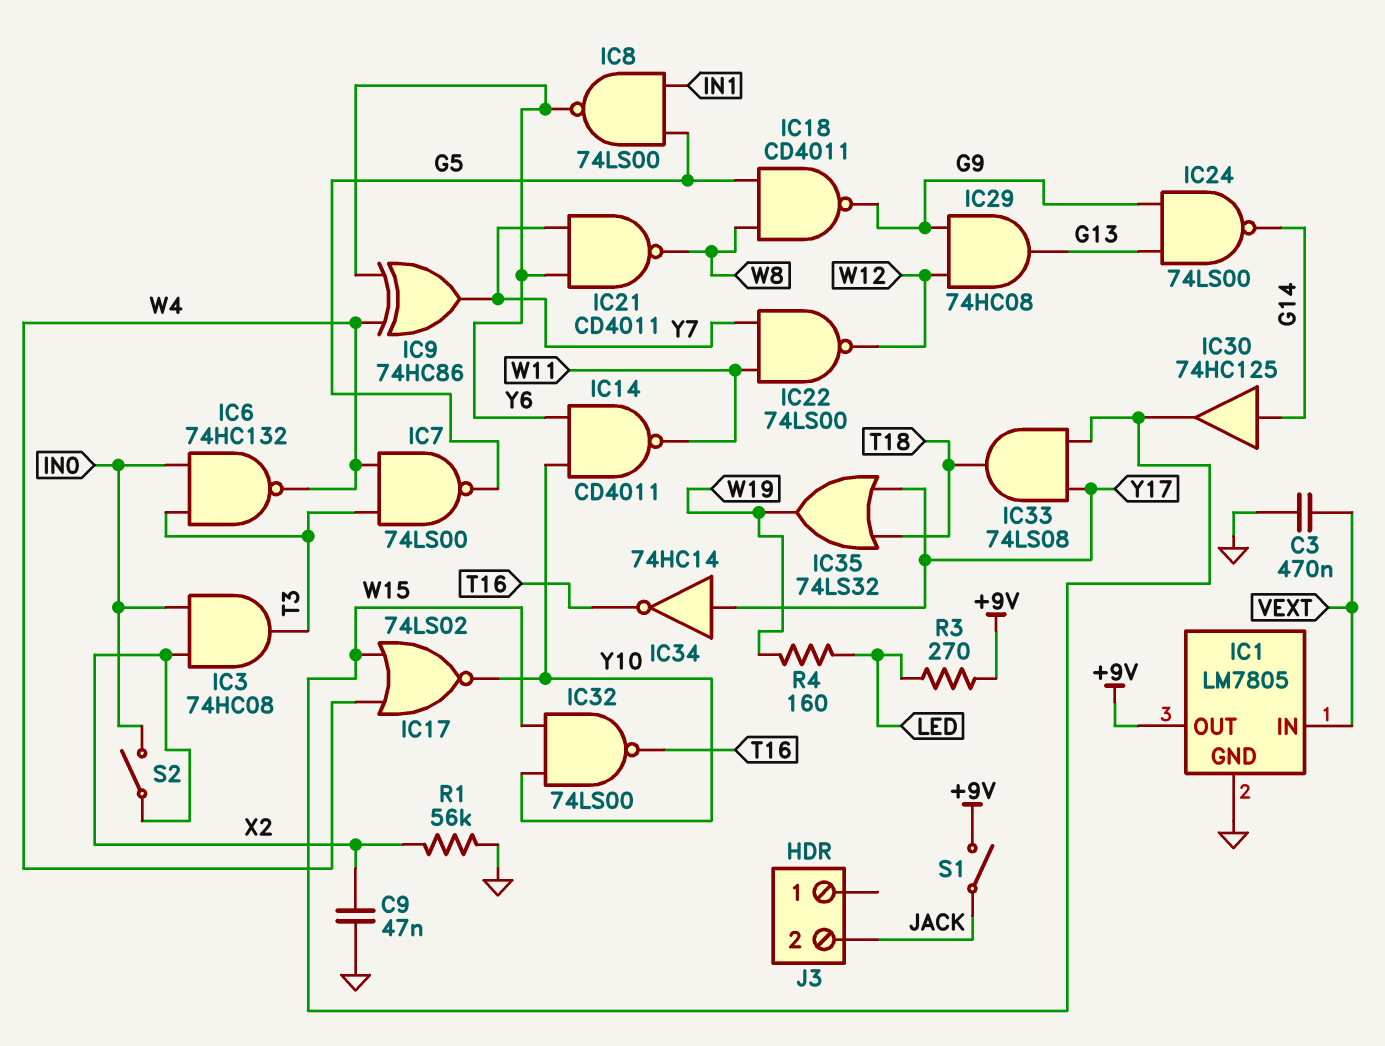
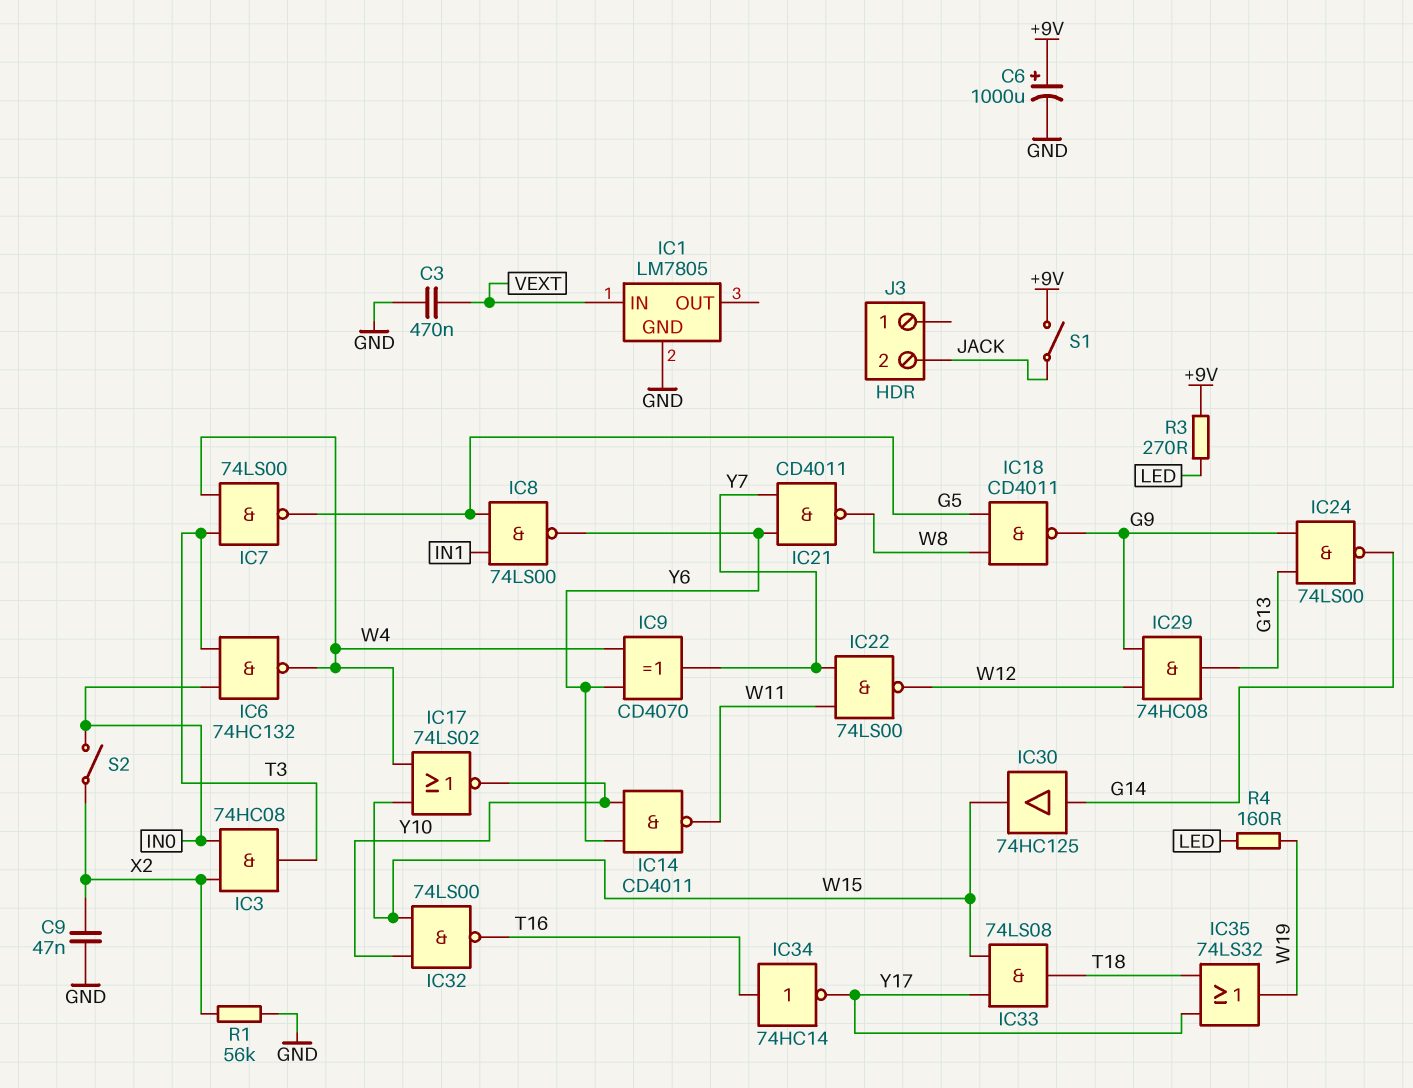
C6: none -> 1000uF (plus +9V, minus GND)
IC1 pin OUT: +9V -> none
IC9: XOR 74HC86 (in W4, in Y6, out Y7) -> XOR CD4070 (in W4, in Y6, out Y7)
IC34: NOT 74HC14 (in Y17, out T16) -> NOT 74HC14 (in T16, out Y17)

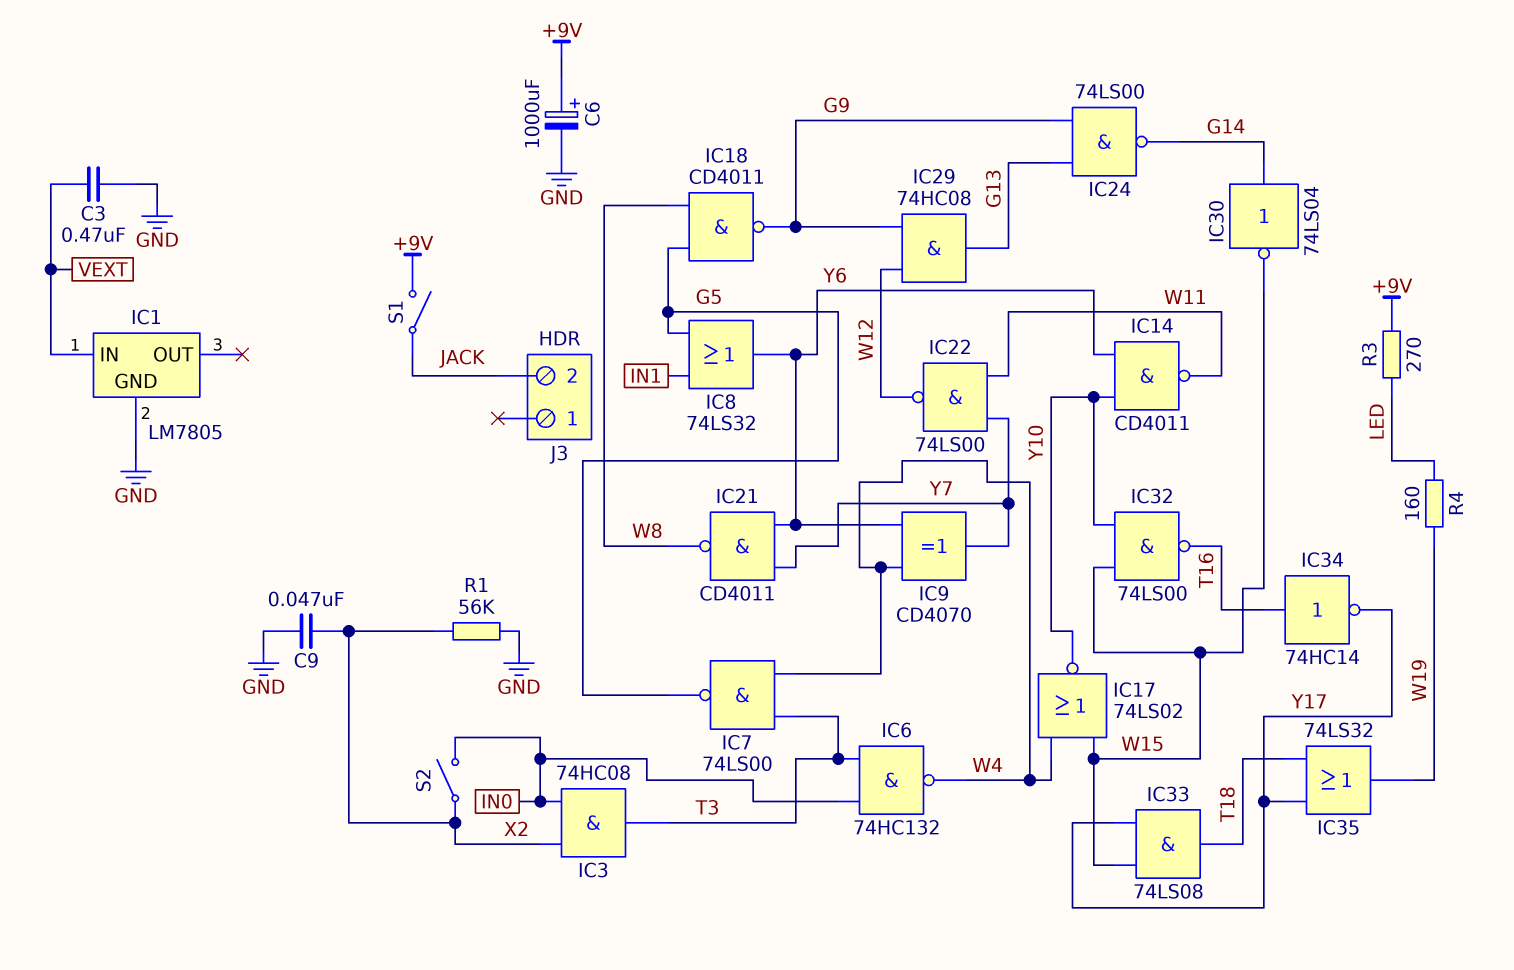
IC8: NAND 74LS00 (in G5, in IN1, out Y6) -> OR 74LS32 (in G5, in IN1, out Y6)
IC30: buffer 74HC125 (in G14, out W15) -> NOT 74LS04 (in G14, out W15)

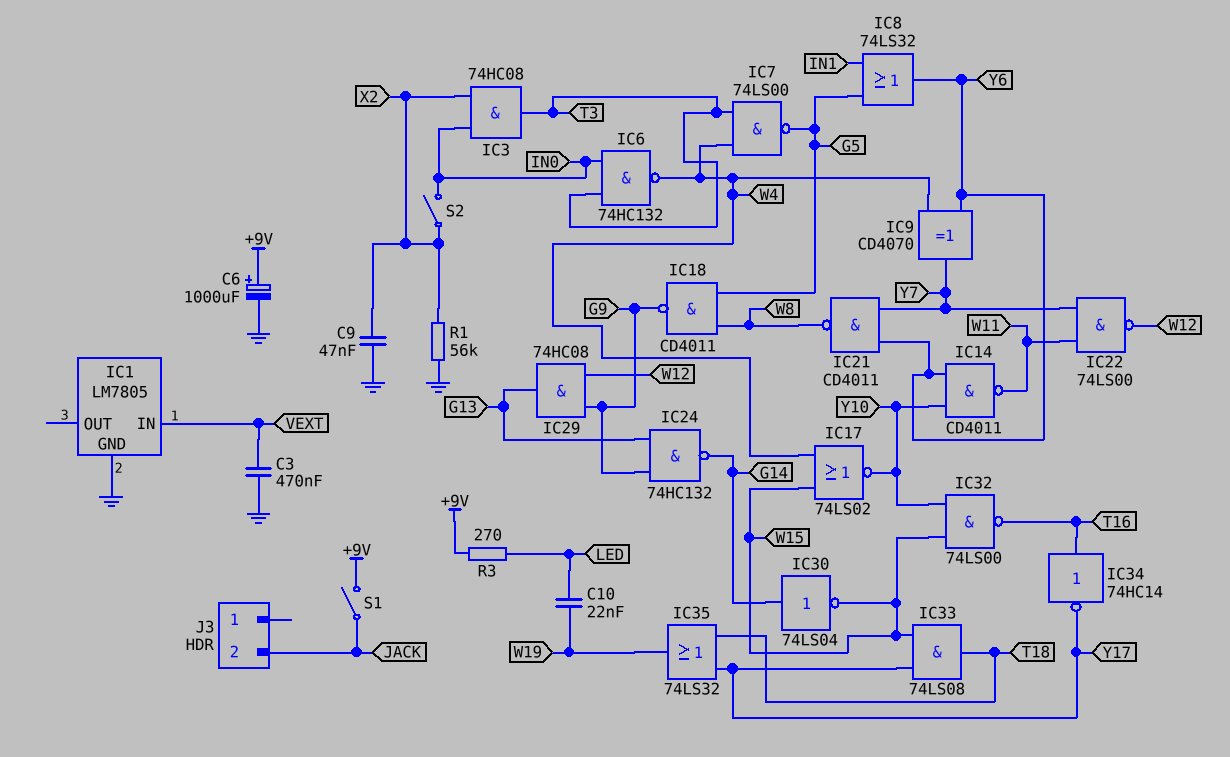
C10: none -> 22nF (LED, W19)
IC24: NAND 74LS00 (in G9, in G13, out G14) -> NAND 74HC132 (in G9, in G13, out G14)
R4: 160 (LED, W19) -> none

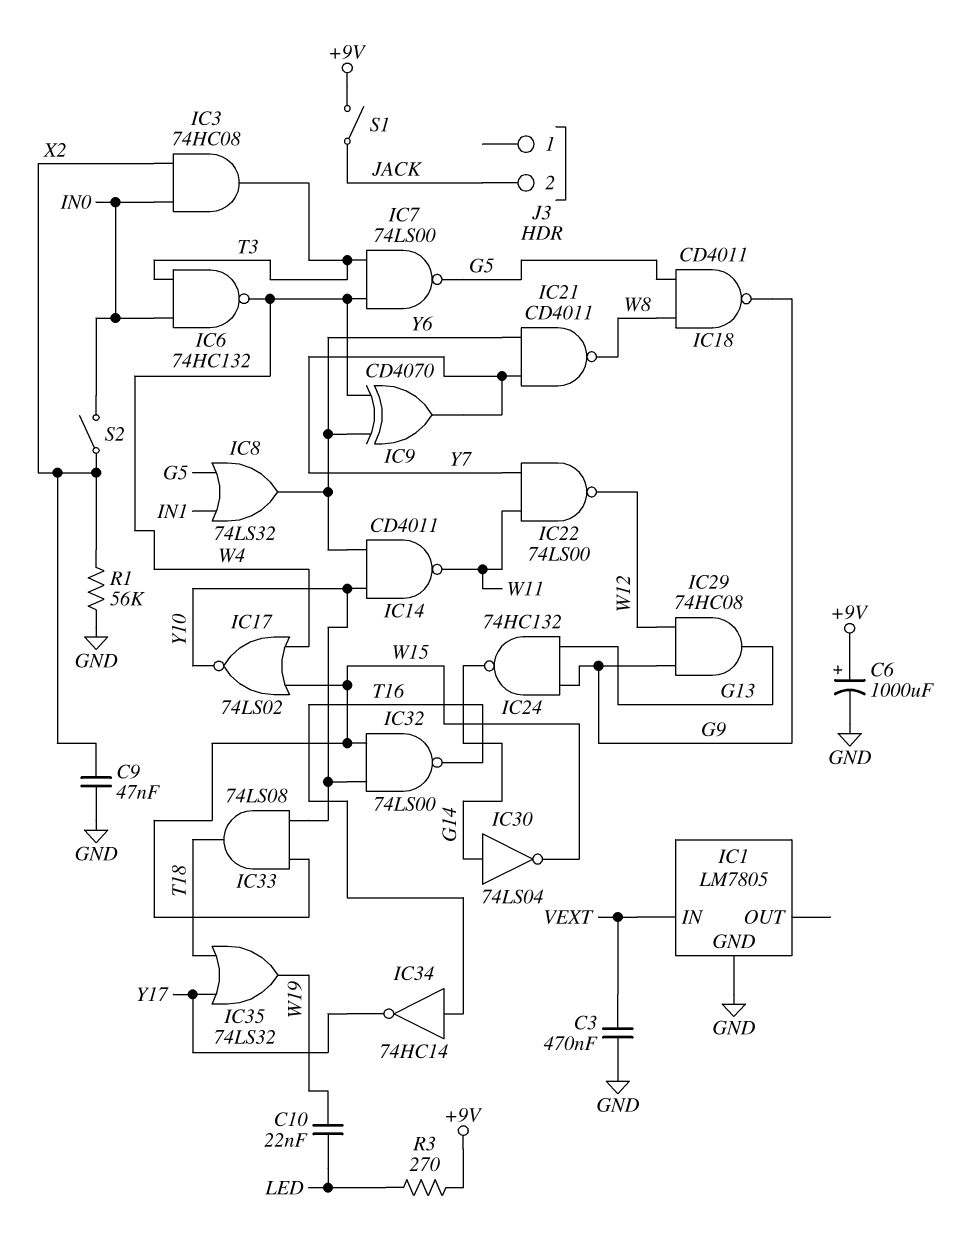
IC33: AND 74LS08 (in W15, in Y17, out T18) -> AND 74LS08 (in W15, in Y10, out T18)

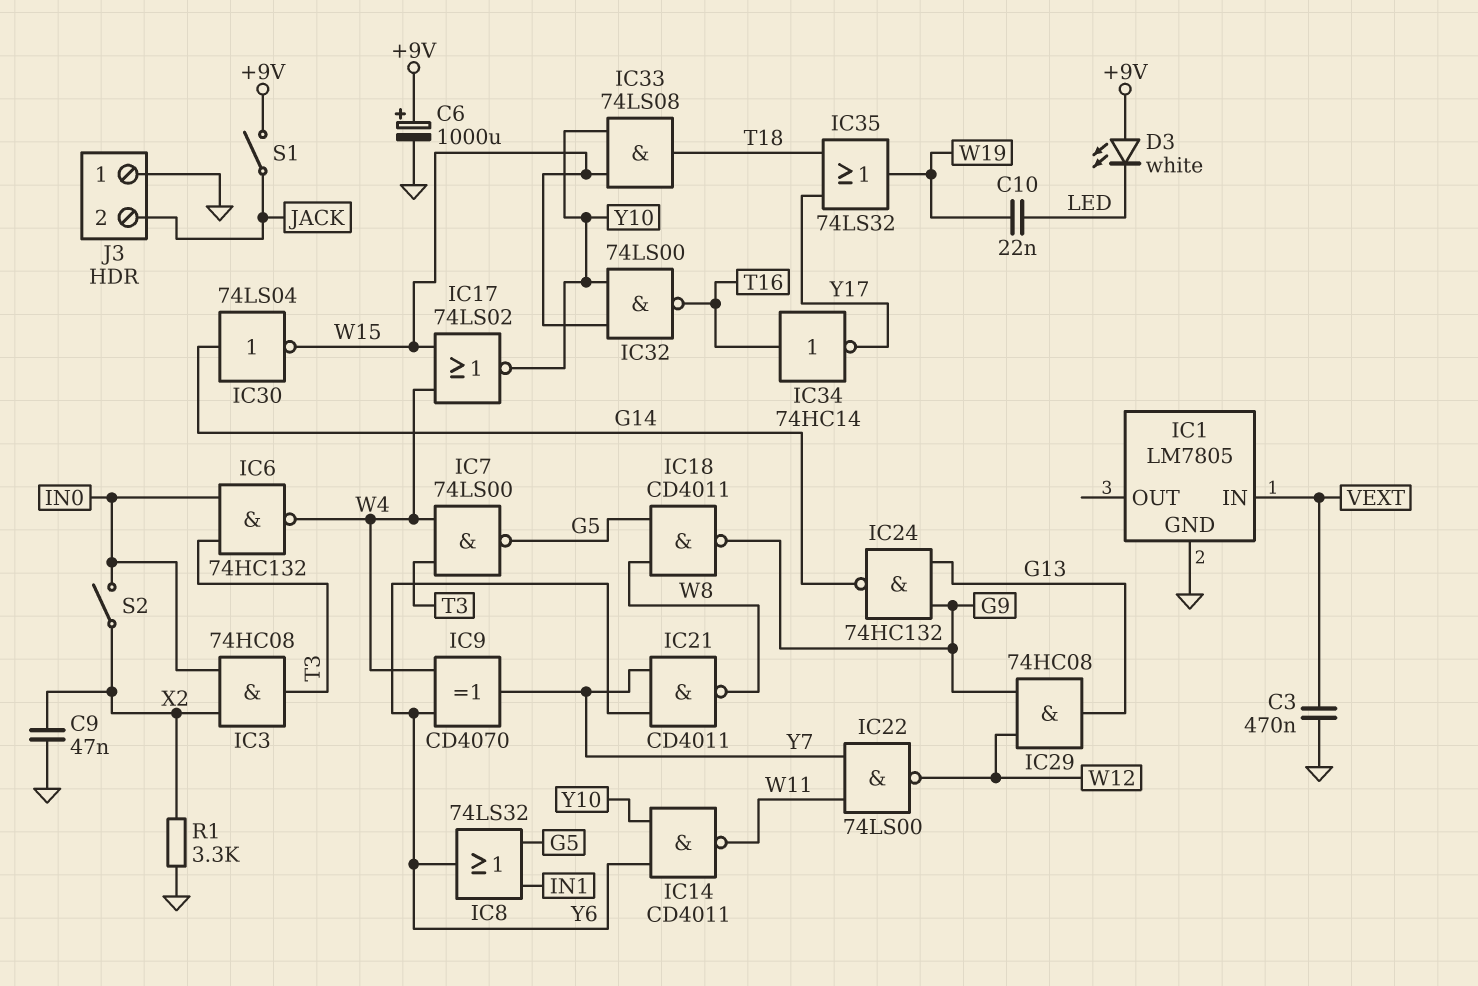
D3: none -> LED white (A +9V, K LED)
J3 pin 1: none -> GND
R1: 56k (GND, X2) -> 3.3k (GND, X2)
R3: 270 (+9V, LED) -> none

